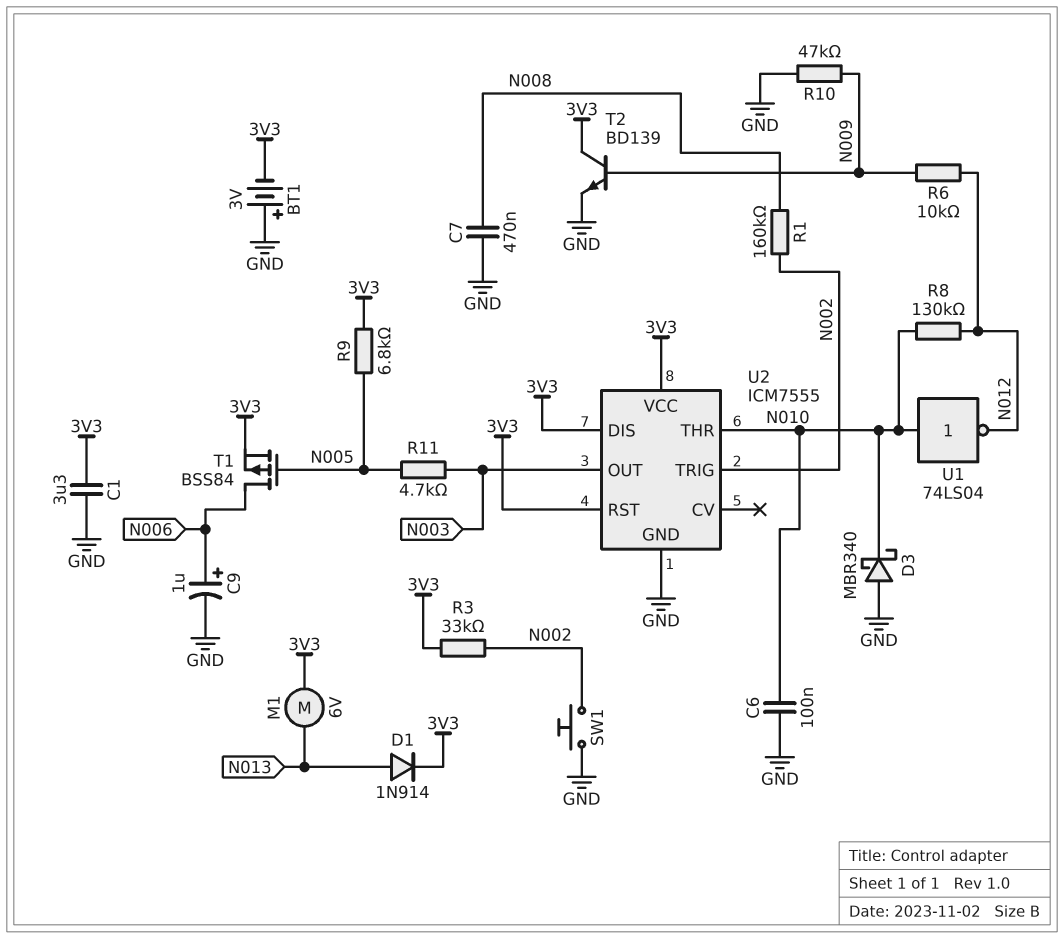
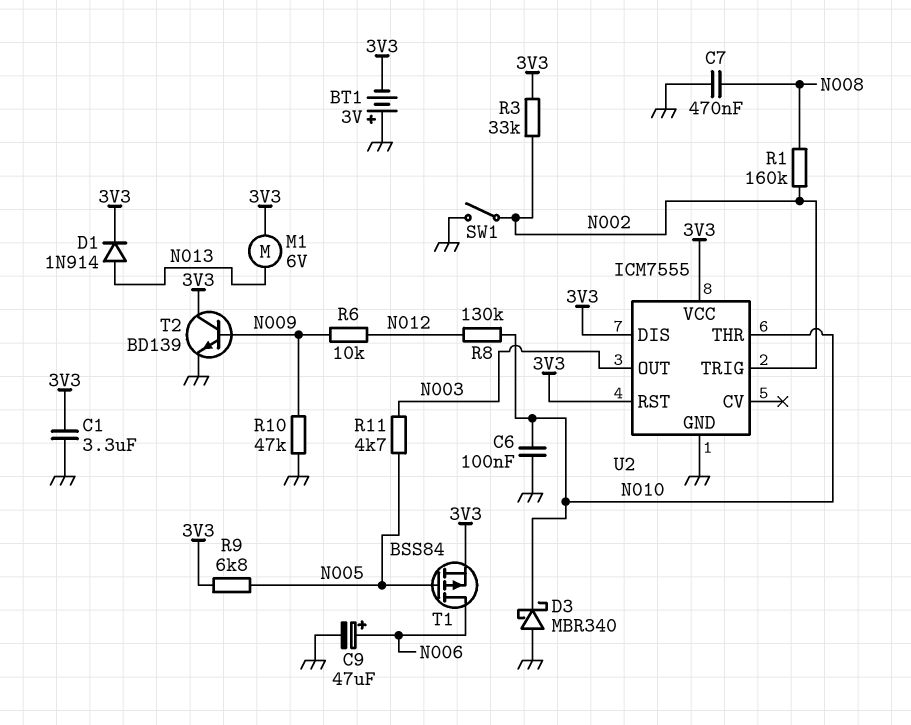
C9: 1uF (plus N006, minus GND) -> 47uF (plus N006, minus GND)
SW1: button (GND, N002) -> switch (GND, N002)
U1: NOT 74LS04 (in N010, out N012) -> none

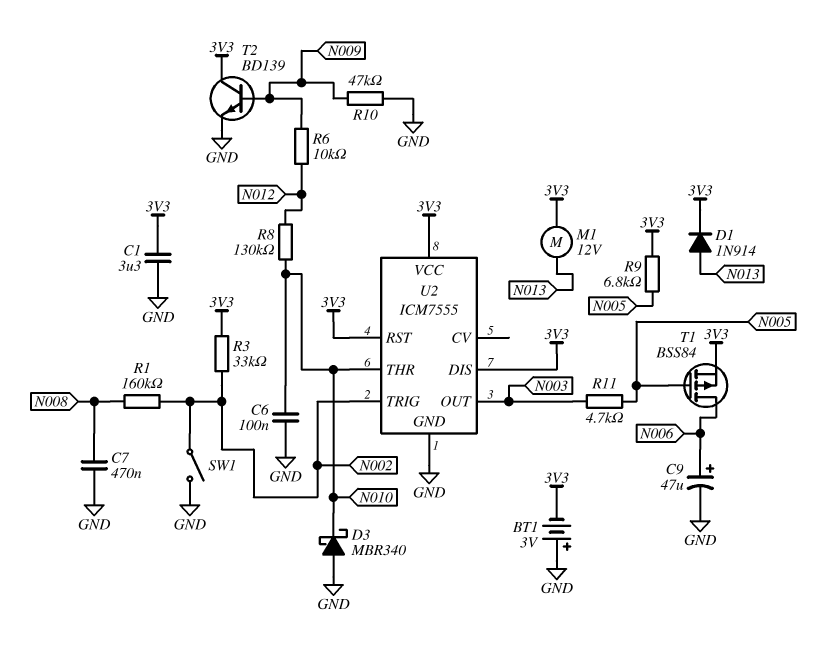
M1: motor 6V (3V3, N013) -> motor 12V (3V3, N013)

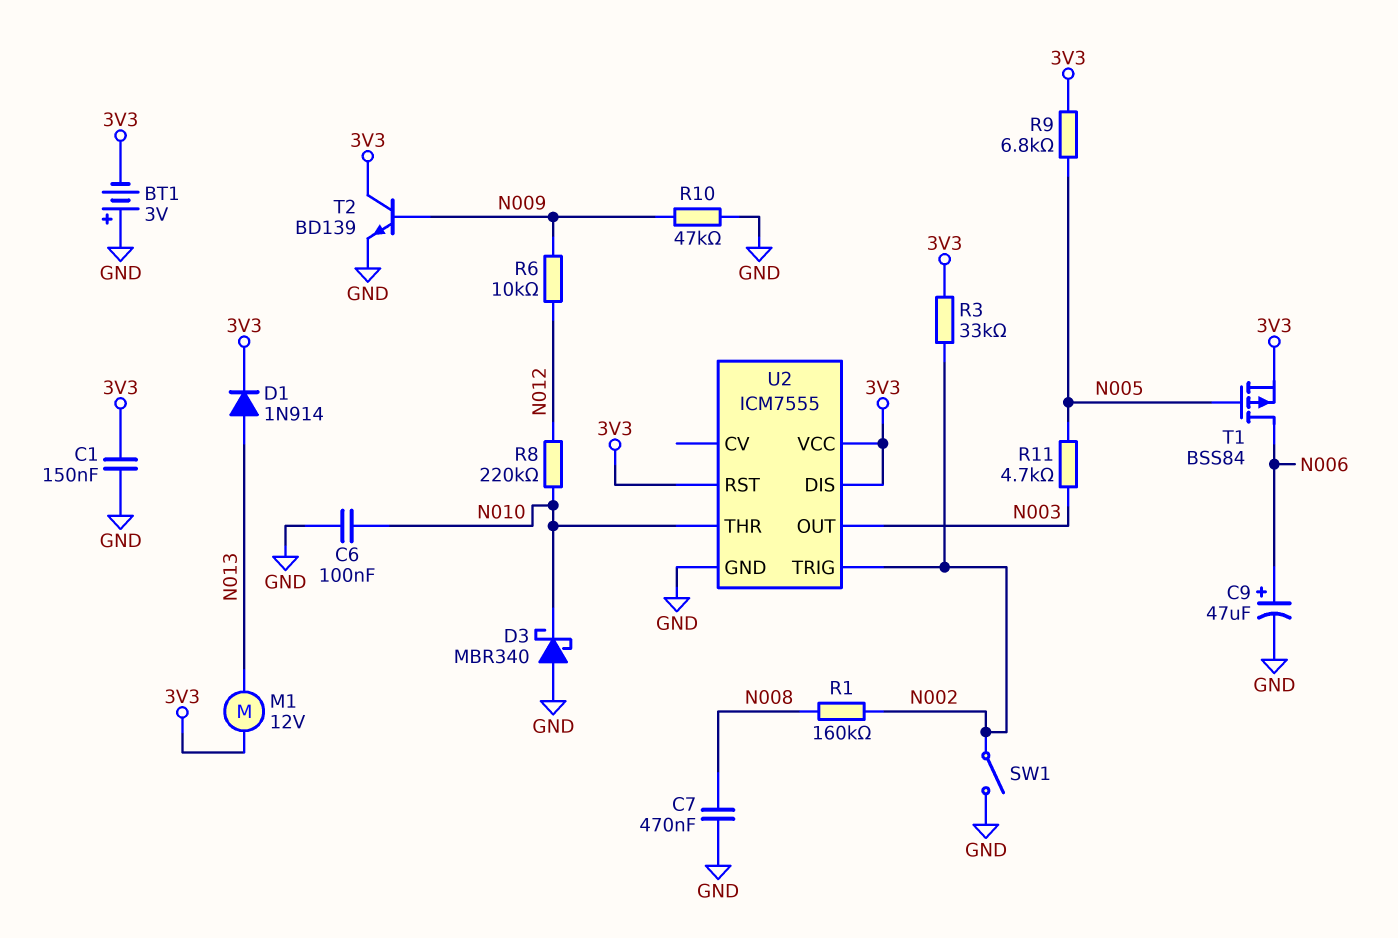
C1: 3.3uF (3V3, GND) -> 150nF (3V3, GND)
R8: 130k (N010, N012) -> 220k (N010, N012)

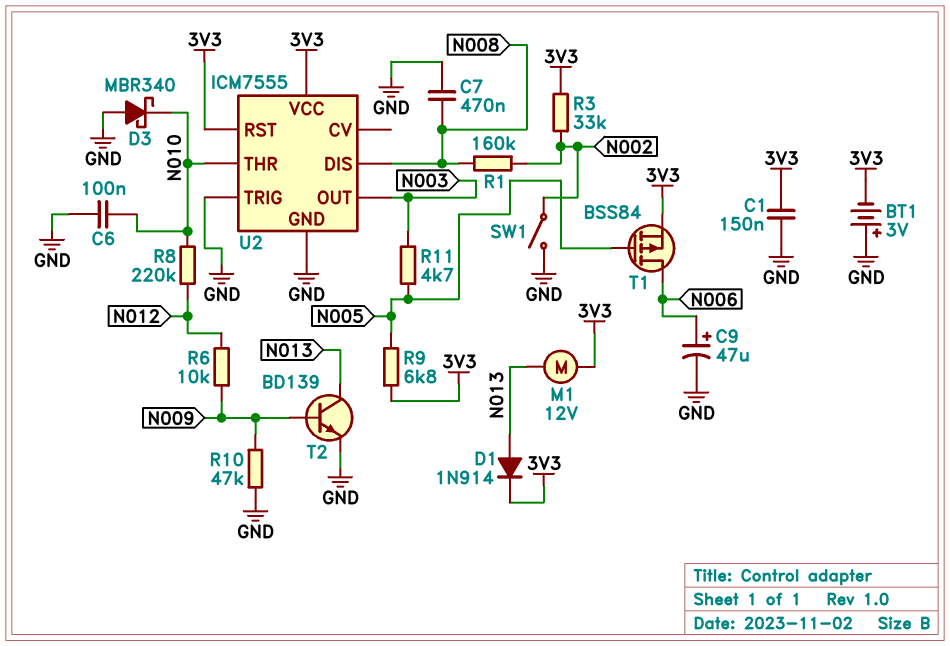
T2: NPN BD139 (B N009, C 3V3, E GND) -> NPN BD139 (B N009, C N013, E GND)
U2 pin DIS: 3V3 -> N008
U2 pin TRIG: N002 -> GND

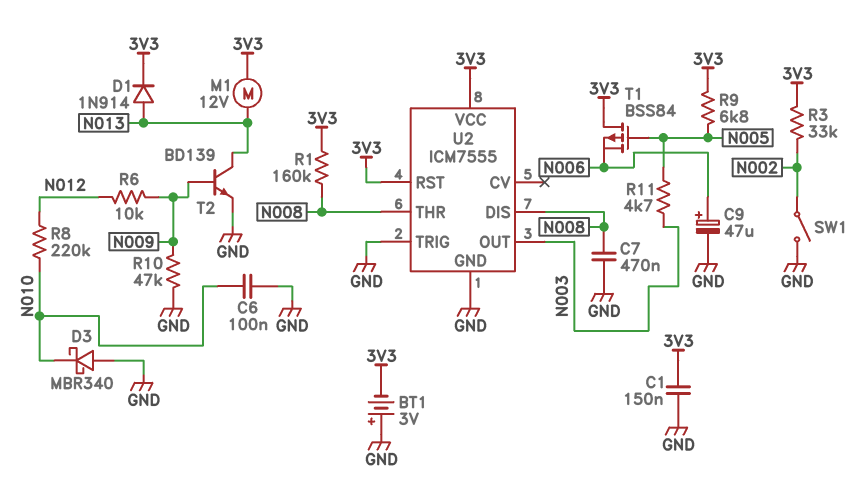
R1: 160k (N002, N008) -> 160k (3V3, N008)
T1: PMOS BSS84 (G N005, D N006, S 3V3) -> PMOS BSS84 (G N005, D 3V3, S N006)
U2 pin THR: N010 -> N008

